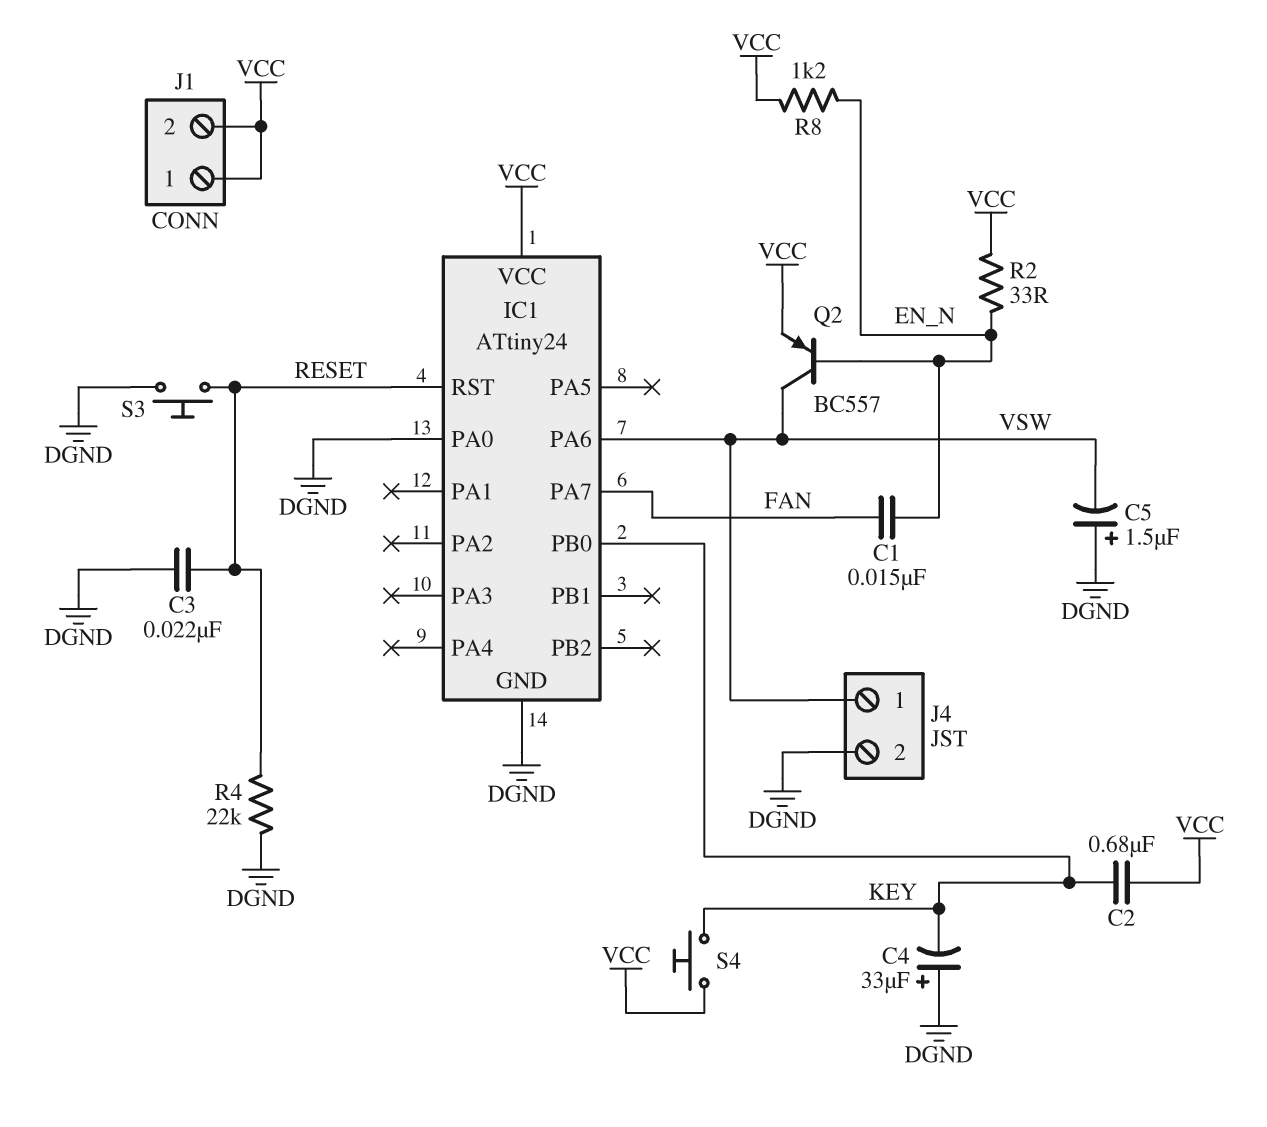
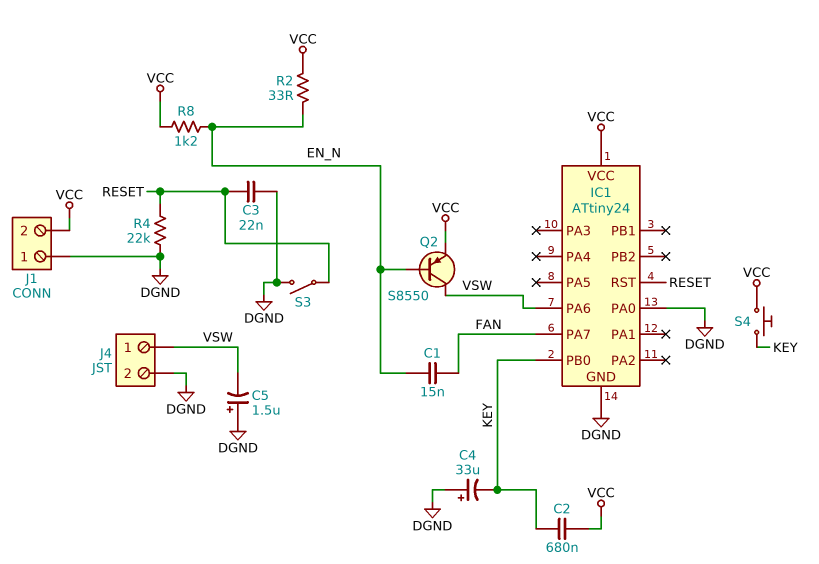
J1 pin 1: VCC -> DGND
Q2: PNP BC557 (B EN_N, C VSW, E VCC) -> PNP S8550 (B EN_N, C VSW, E VCC)
S3: button (DGND, RESET) -> switch (DGND, RESET)

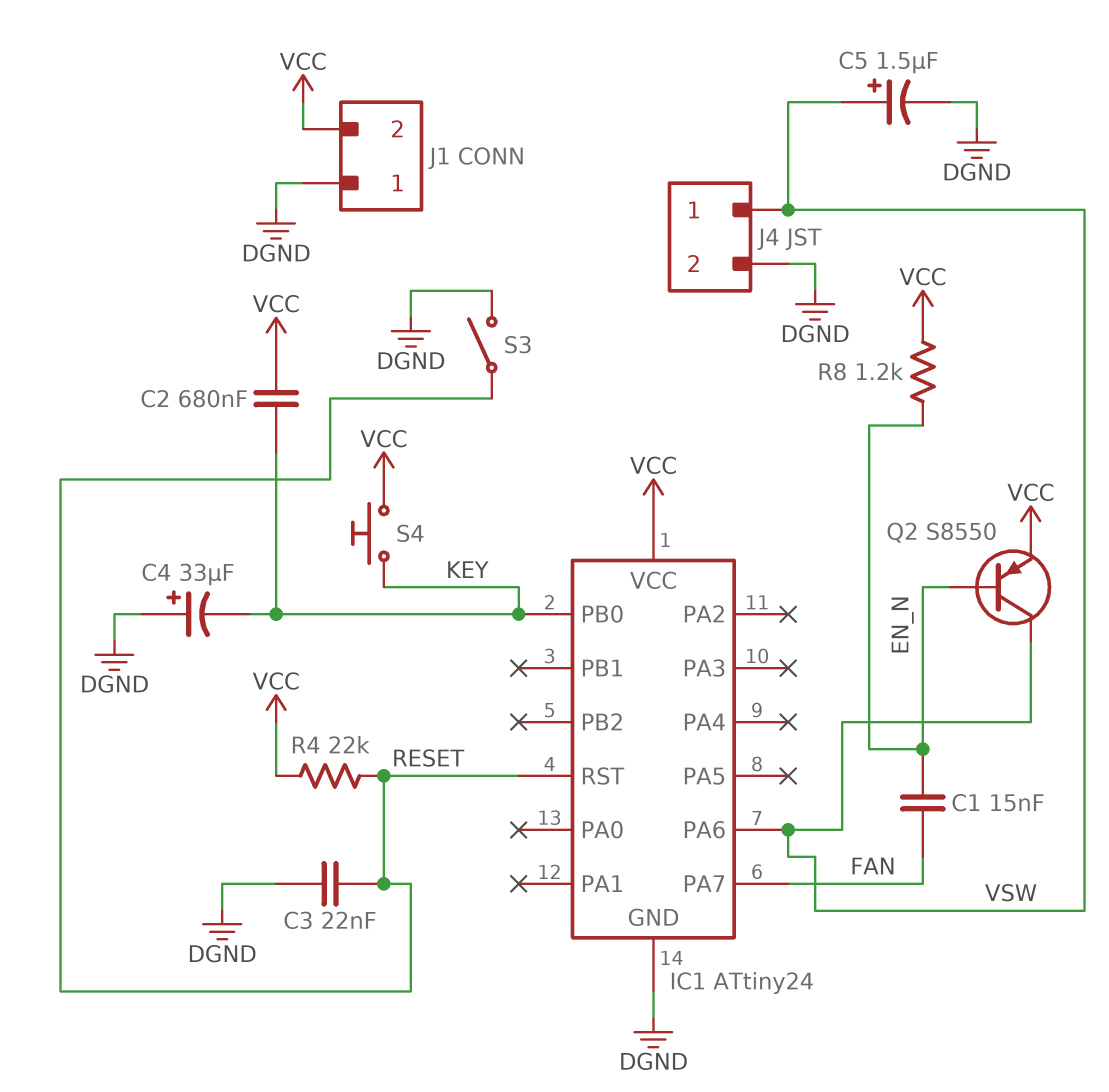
C5: 1.5uF (plus DGND, minus VSW) -> 1.5uF (plus VSW, minus DGND)
IC1 pin PA0: DGND -> none
R2: 33 (EN_N, VCC) -> none
R4: 22k (DGND, RESET) -> 22k (RESET, VCC)

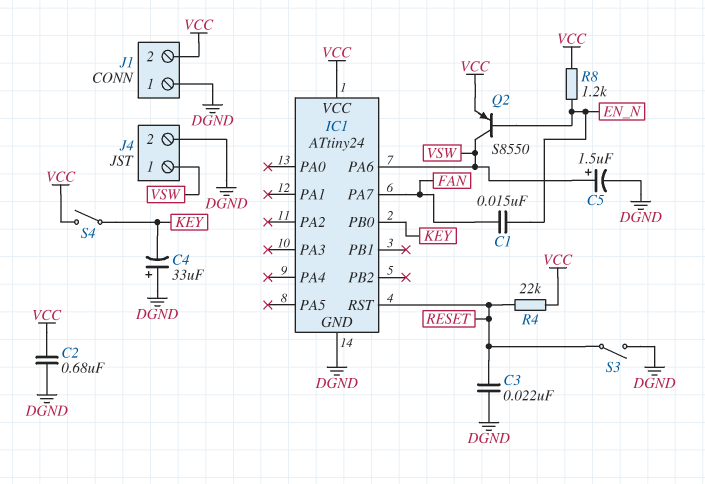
C2: 680nF (KEY, VCC) -> 680nF (DGND, VCC)
S4: button (KEY, VCC) -> switch (KEY, VCC)

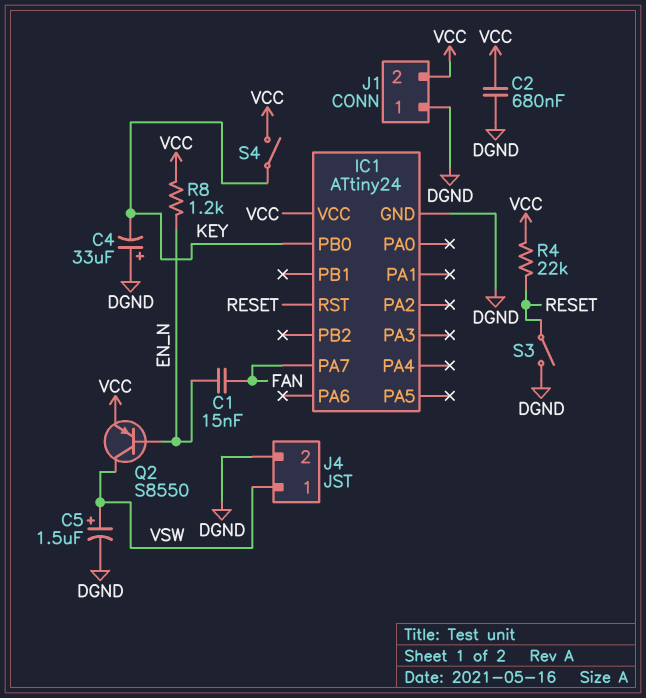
C3: 22nF (DGND, RESET) -> none
IC1 pin PA6: VSW -> none

